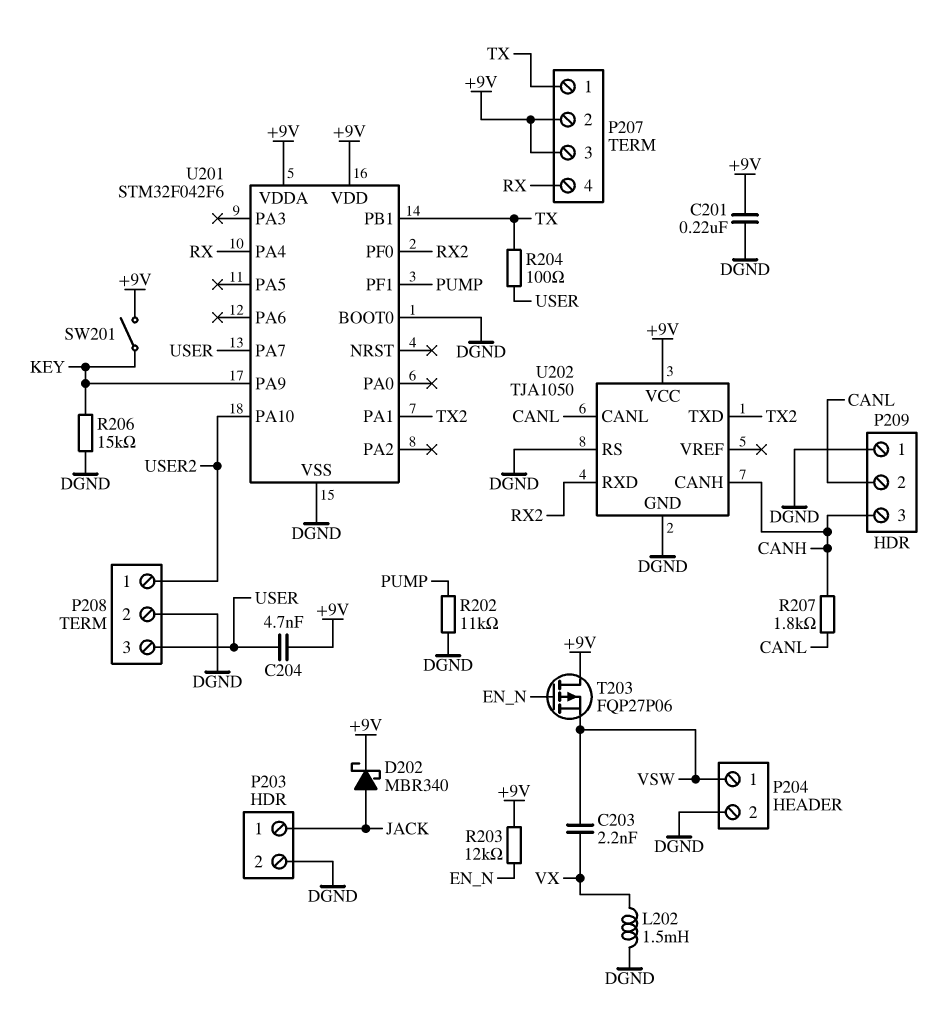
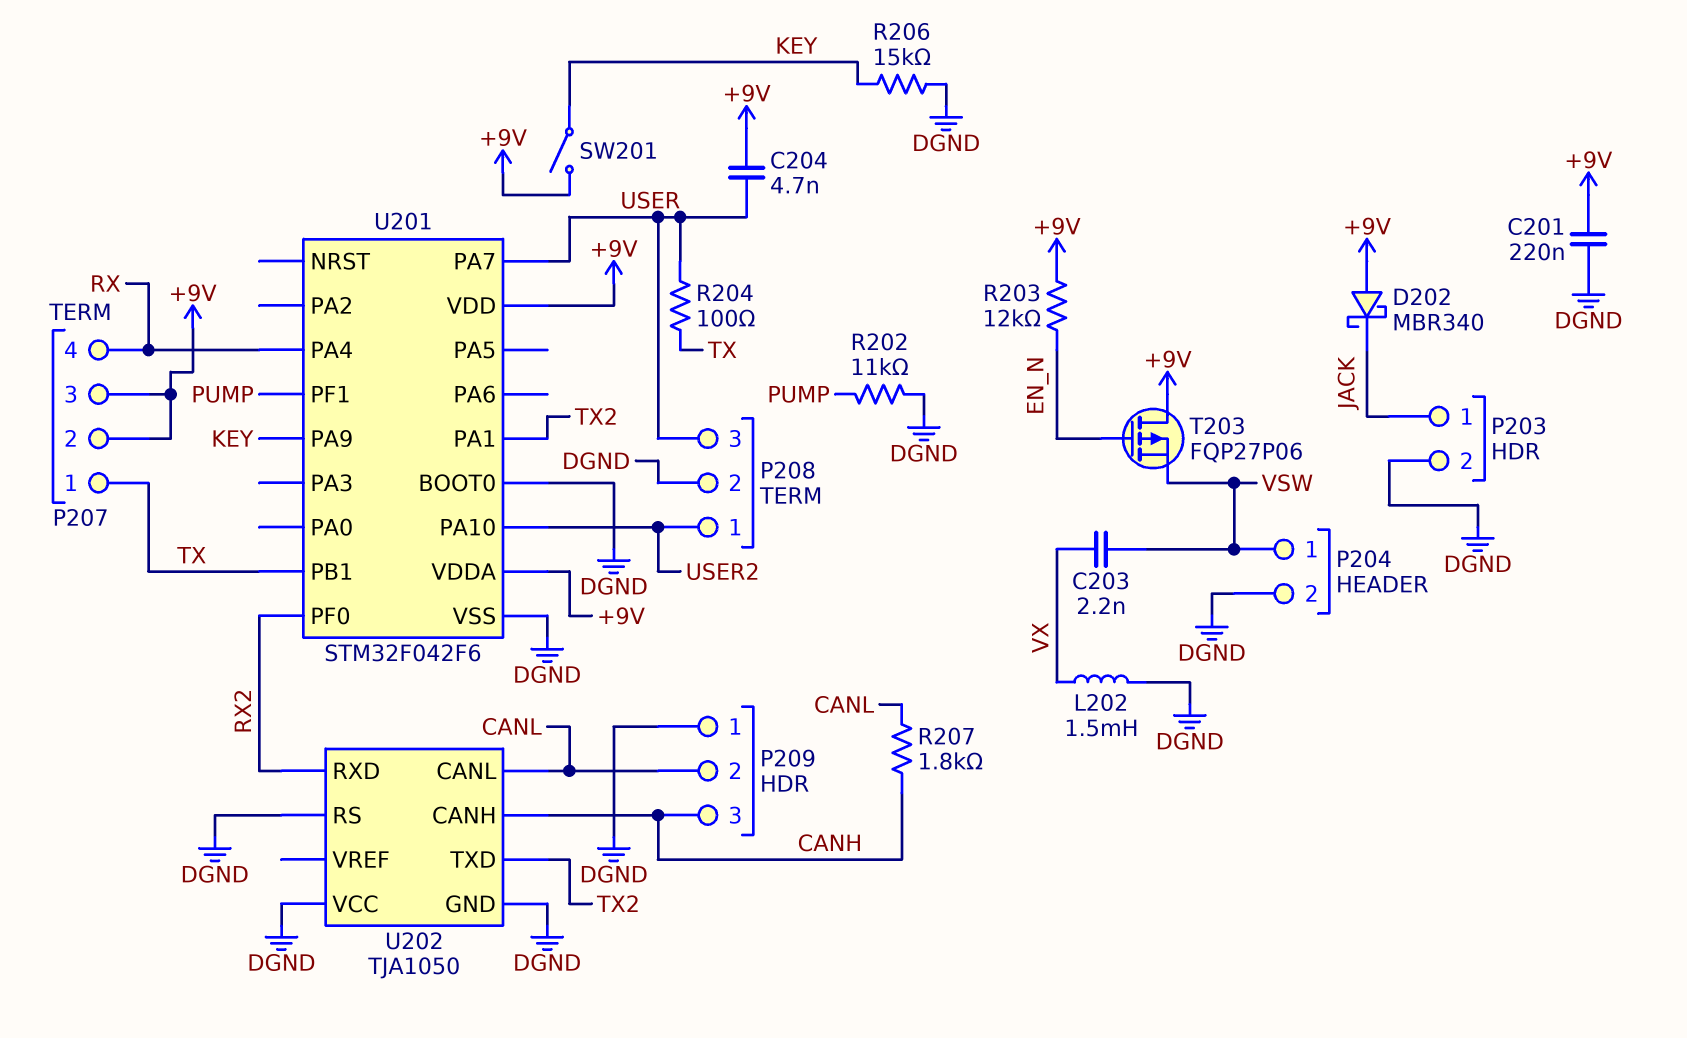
D202: schottky MBR340 (A JACK, K +9V) -> schottky MBR340 (A +9V, K JACK)
U202 pin VCC: +9V -> DGND

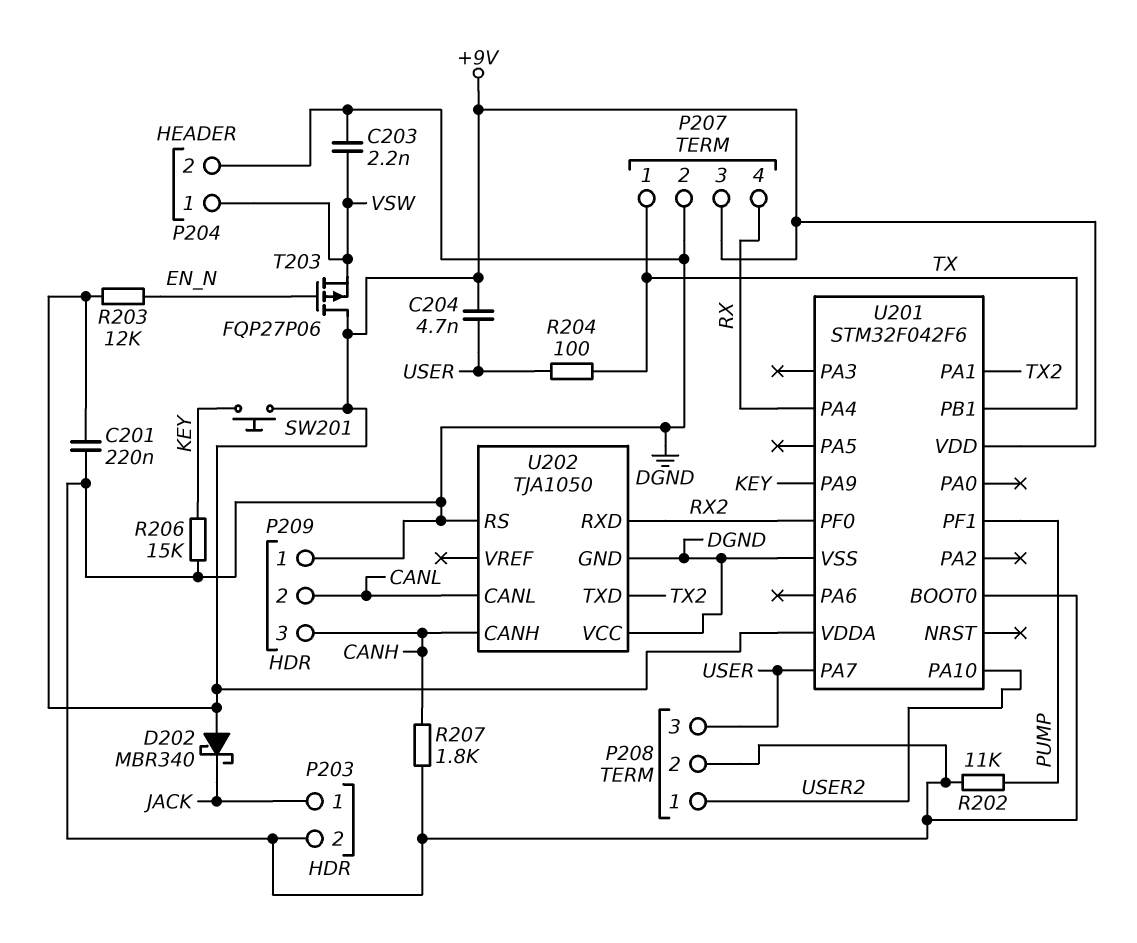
C203: 2.2nF (VSW, VX) -> 2.2nF (DGND, VSW)
L202: 1.5mH (DGND, VX) -> none
P207 pin 2: +9V -> DGND
R207: 1.8k (CANH, CANL) -> 1.8k (CANH, DGND)
SW201: switch (+9V, KEY) -> button (+9V, KEY)

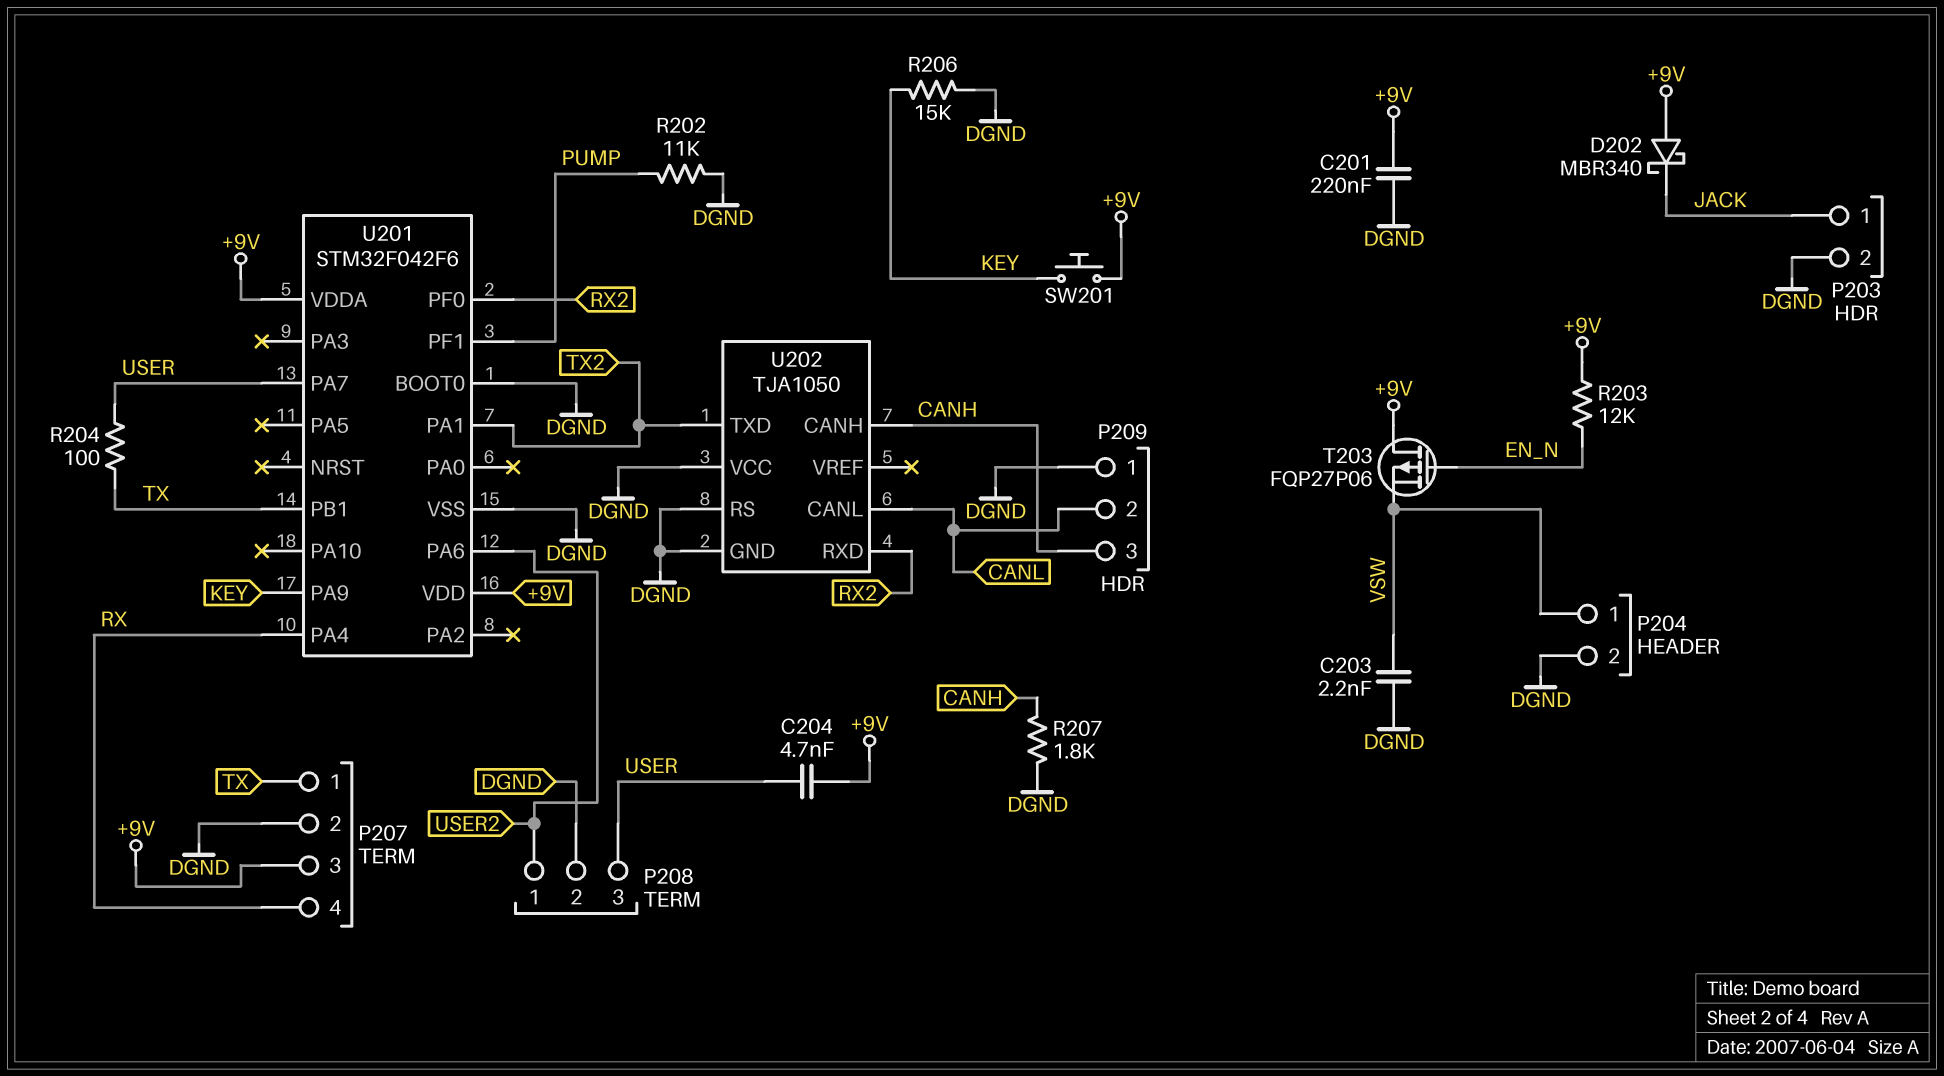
U201 pin PA6: none -> USER2
U201 pin PA10: USER2 -> none

